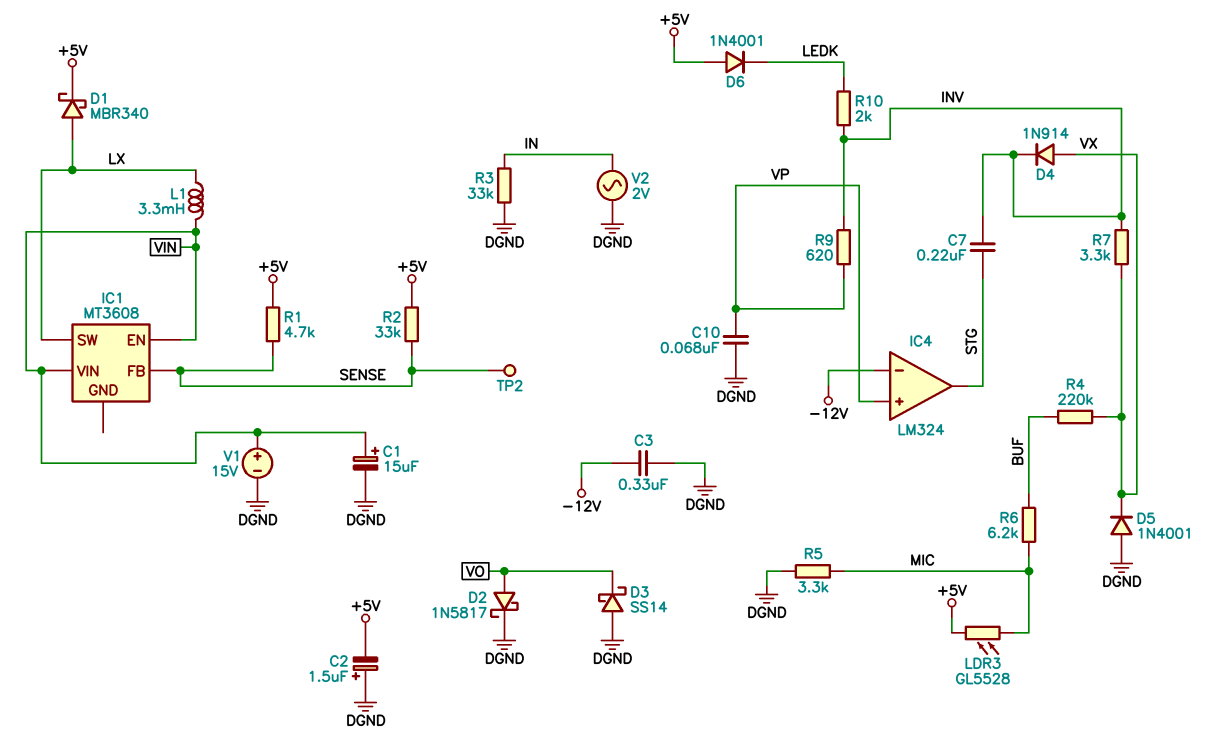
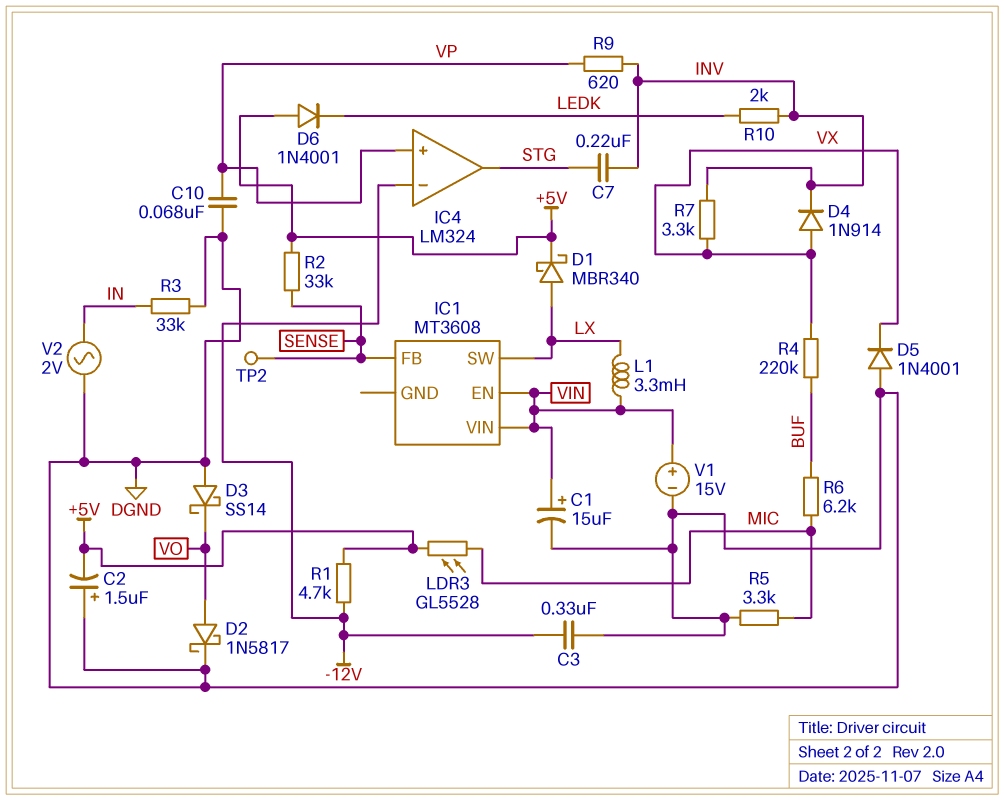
R1: 4.7k (+5V, SENSE) -> 4.7k (+5V, -12V)

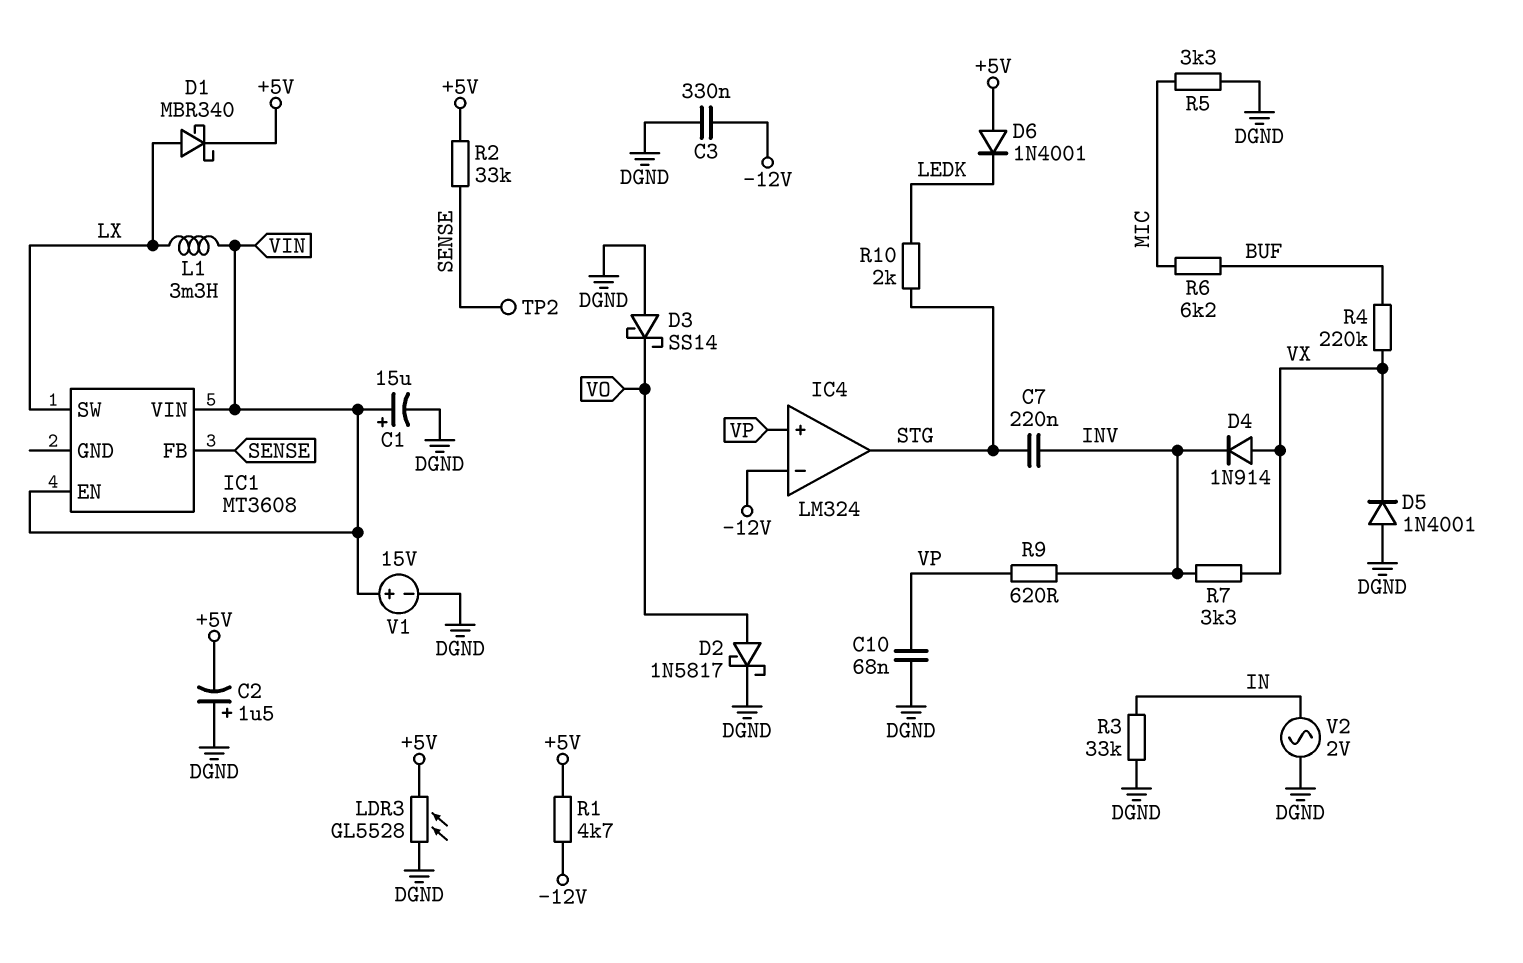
LDR3: GL5528 (+5V, MIC) -> GL5528 (+5V, DGND)
R10: 2k (INV, LEDK) -> 2k (LEDK, STG)

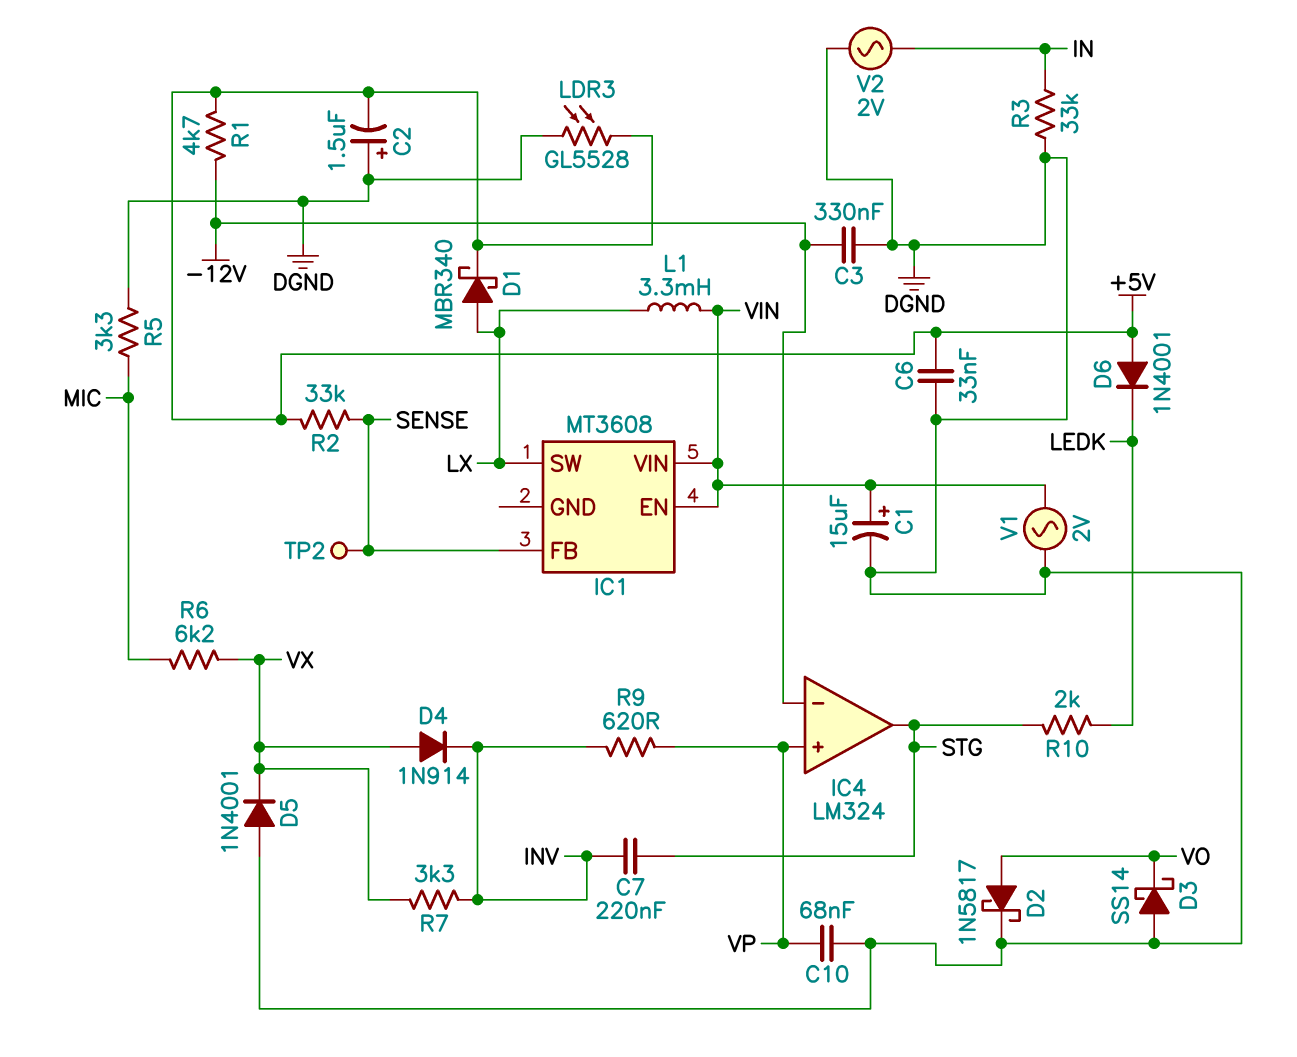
C6: none -> 33nF (+5V, DGND)
R4: 220k (BUF, VX) -> none
R6: 6.2k (BUF, MIC) -> 6.2k (MIC, VX)
V1: 15V (plus VIN, minus DGND) -> AC 2V (DGND, VIN)

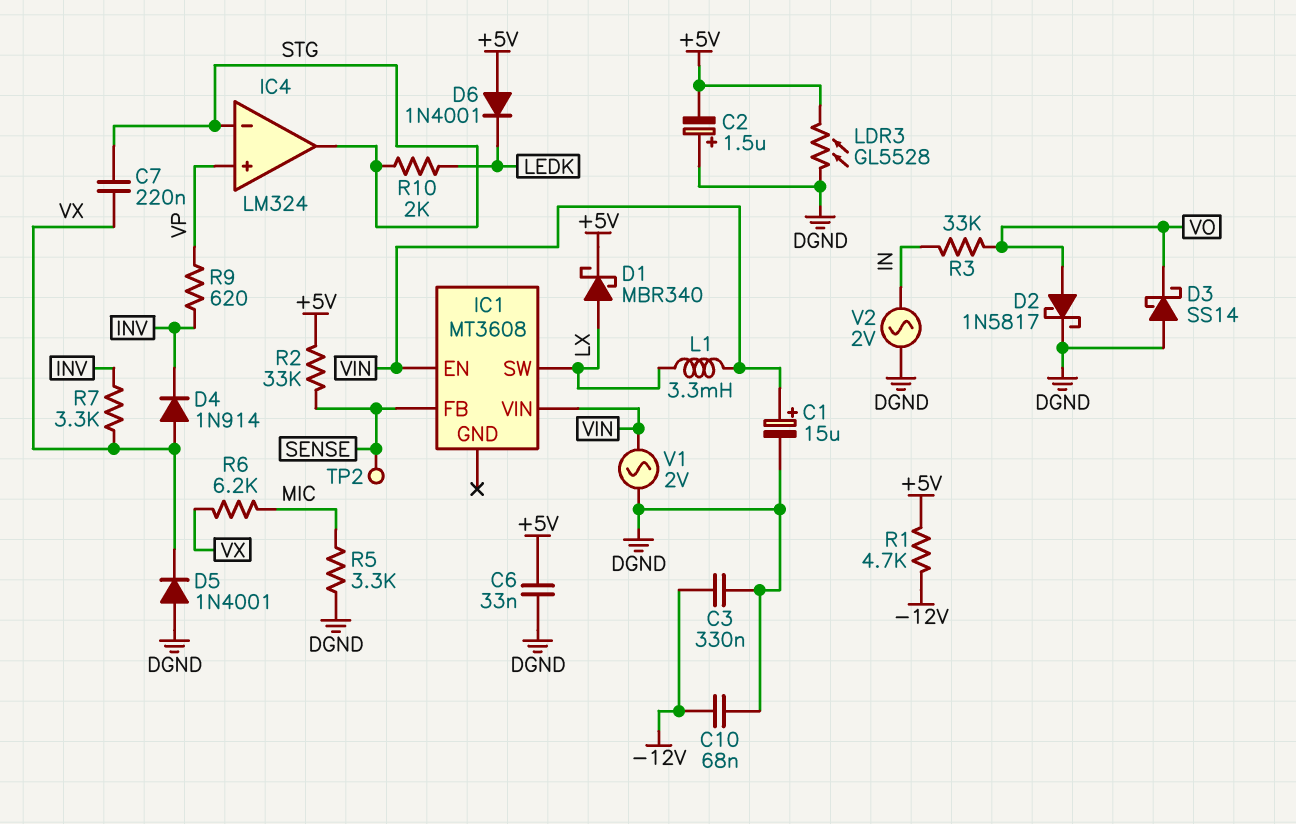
C7: 220nF (INV, STG) -> 220nF (STG, VX)
C10: 68nF (DGND, VP) -> 68nF (-12V, DGND)
IC4 pin in-: -12V -> STG
R3: 33k (DGND, IN) -> 33k (IN, VO)

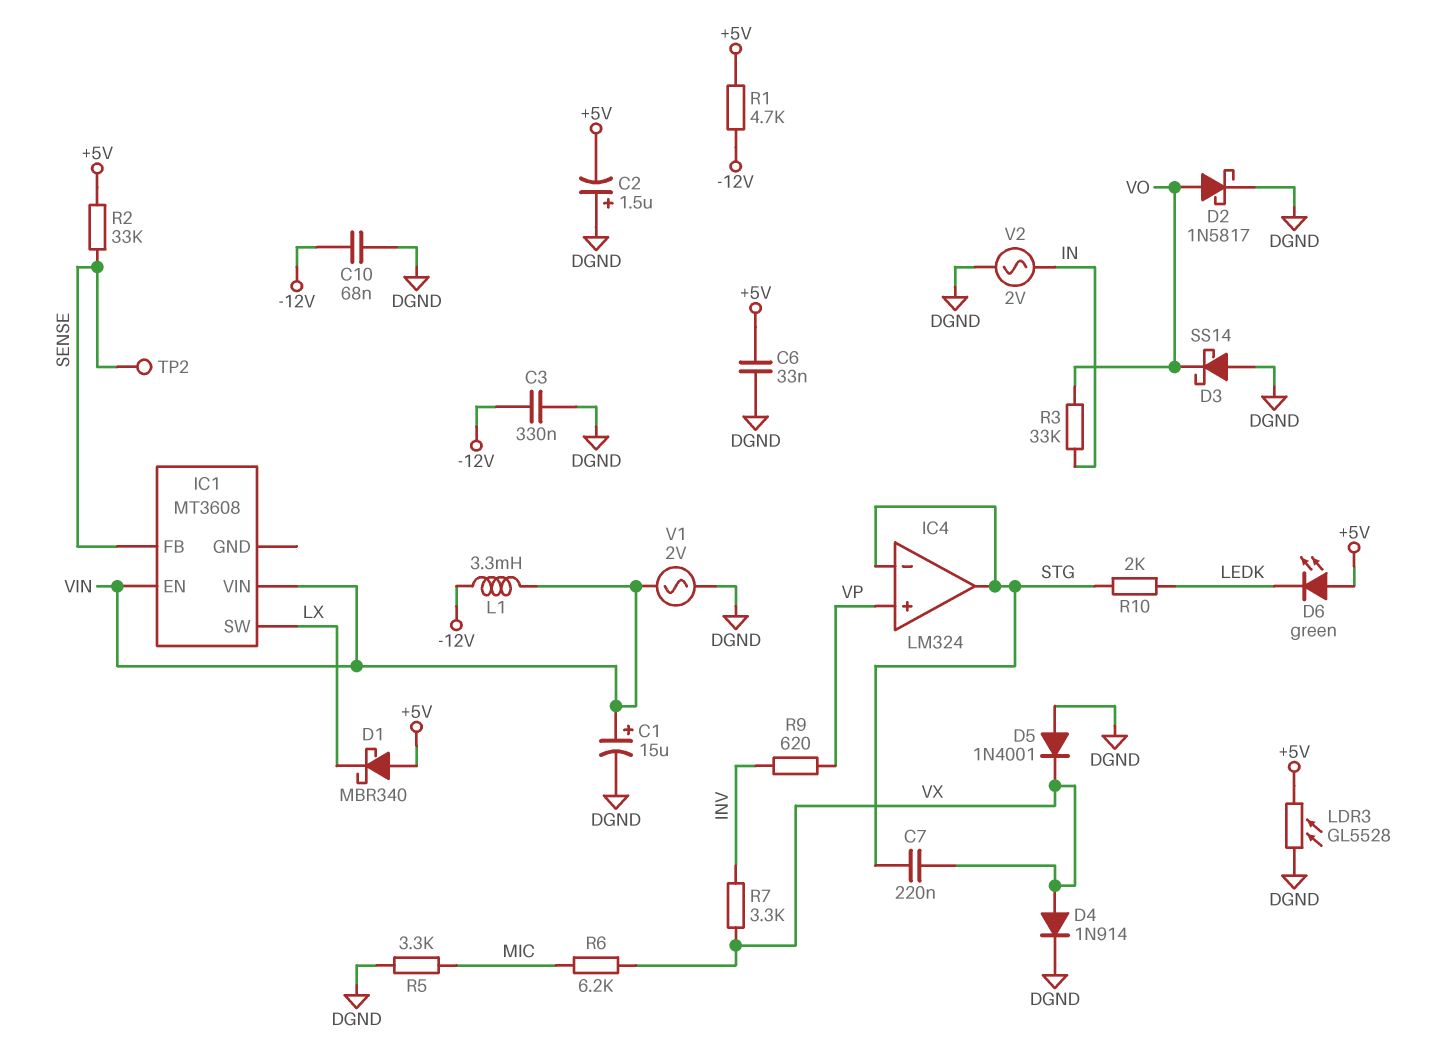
D1: schottky MBR340 (A LX, K +5V) -> schottky MBR340 (A +5V, K LX)
D4: diode 1N914 (A VX, K INV) -> diode 1N914 (A VX, K DGND)
D6: diode 1N4001 (A +5V, K LEDK) -> LED green (A +5V, K LEDK)
L1: 3.3mH (LX, VIN) -> 3.3mH (-12V, VIN)

